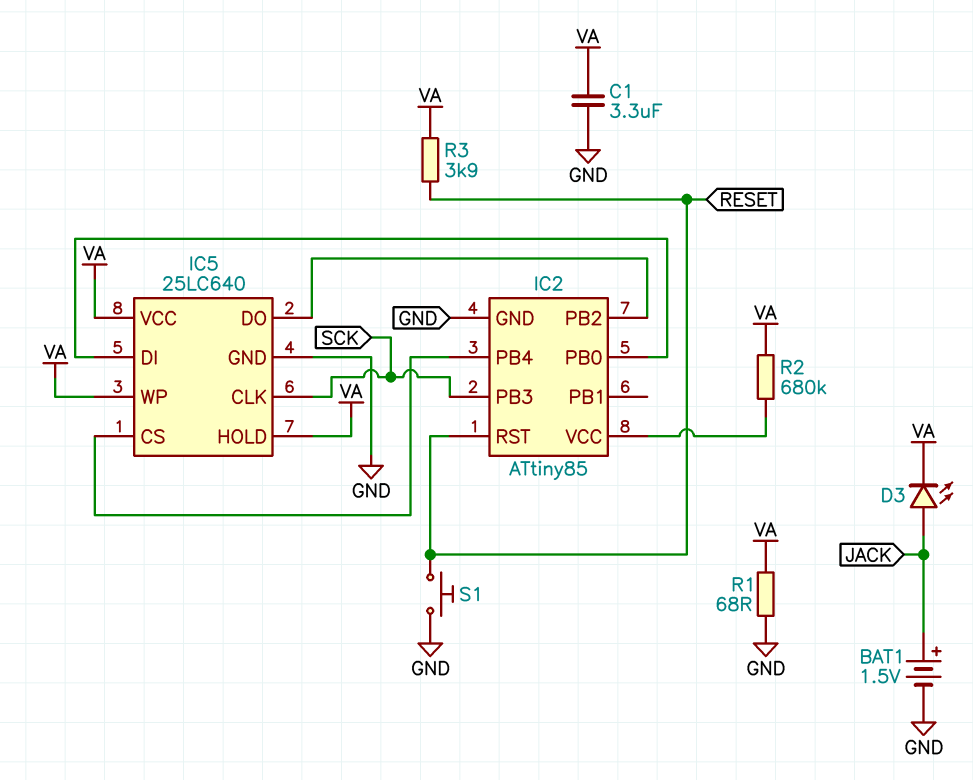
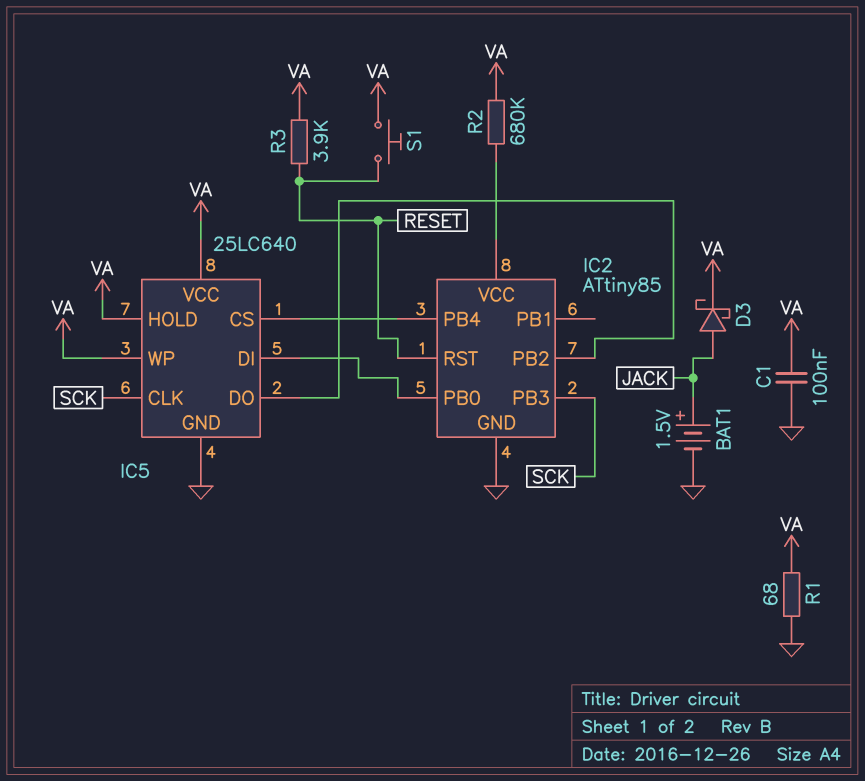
C1: 3.3uF (GND, VA) -> 100nF (GND, VA)
D3: LED (A JACK, K VA) -> schottky (A JACK, K VA)
S1: button (GND, RESET) -> button (RESET, VA)

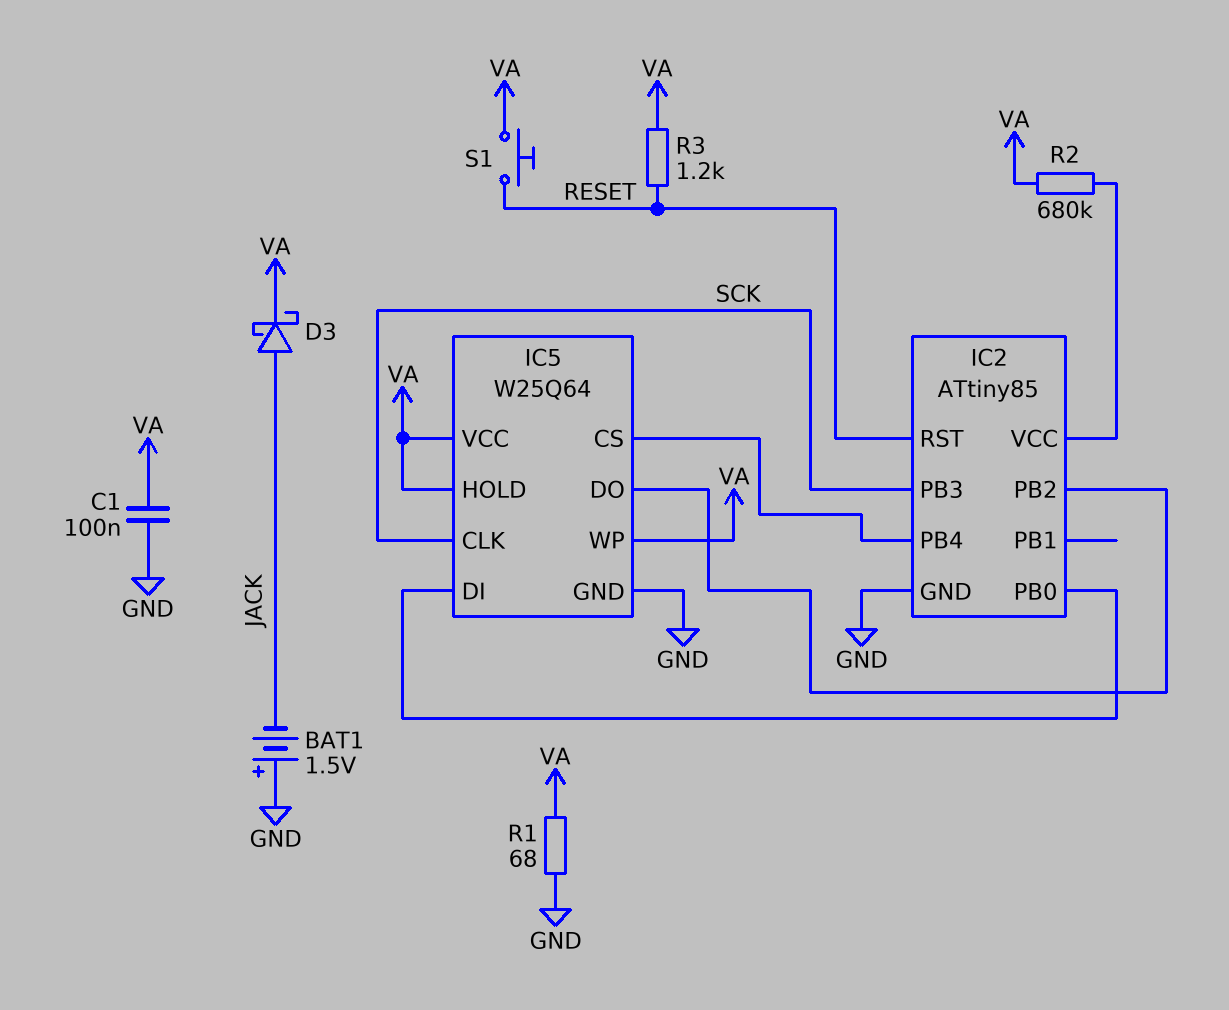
BAT1: 1.5V (plus JACK, minus GND) -> 1.5V (plus GND, minus JACK)
IC5: 25LC640 -> W25Q64
R3: 3.9k (RESET, VA) -> 1.2k (RESET, VA)

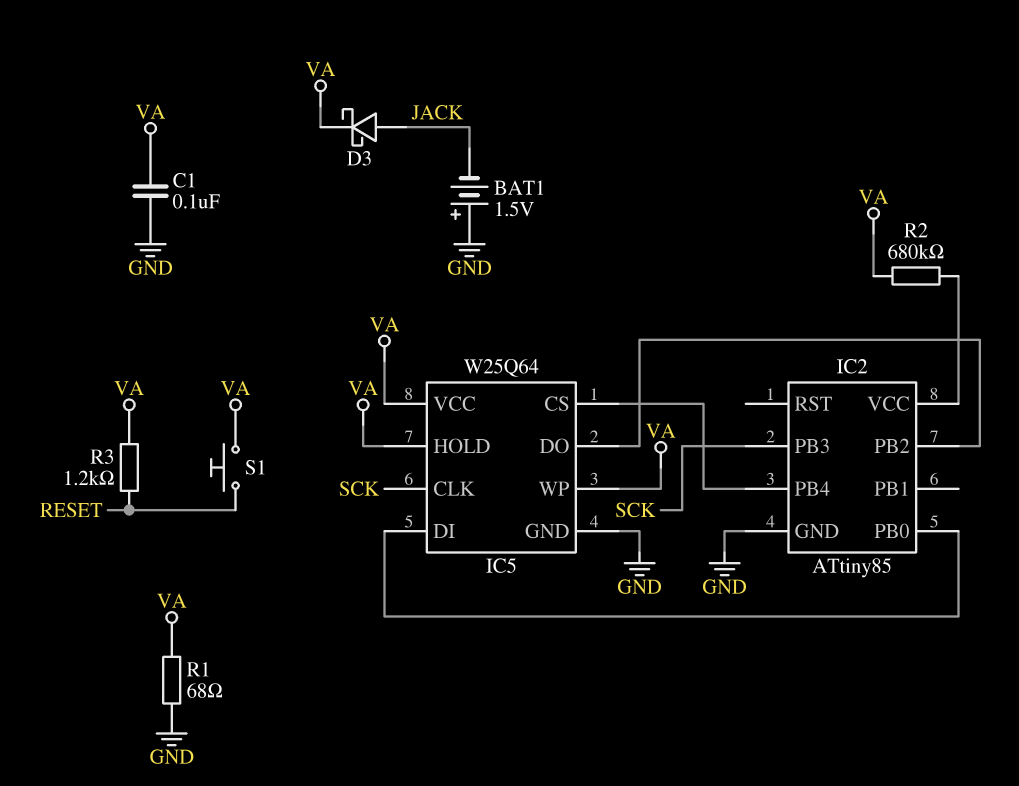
IC2 pin RST: RESET -> none

